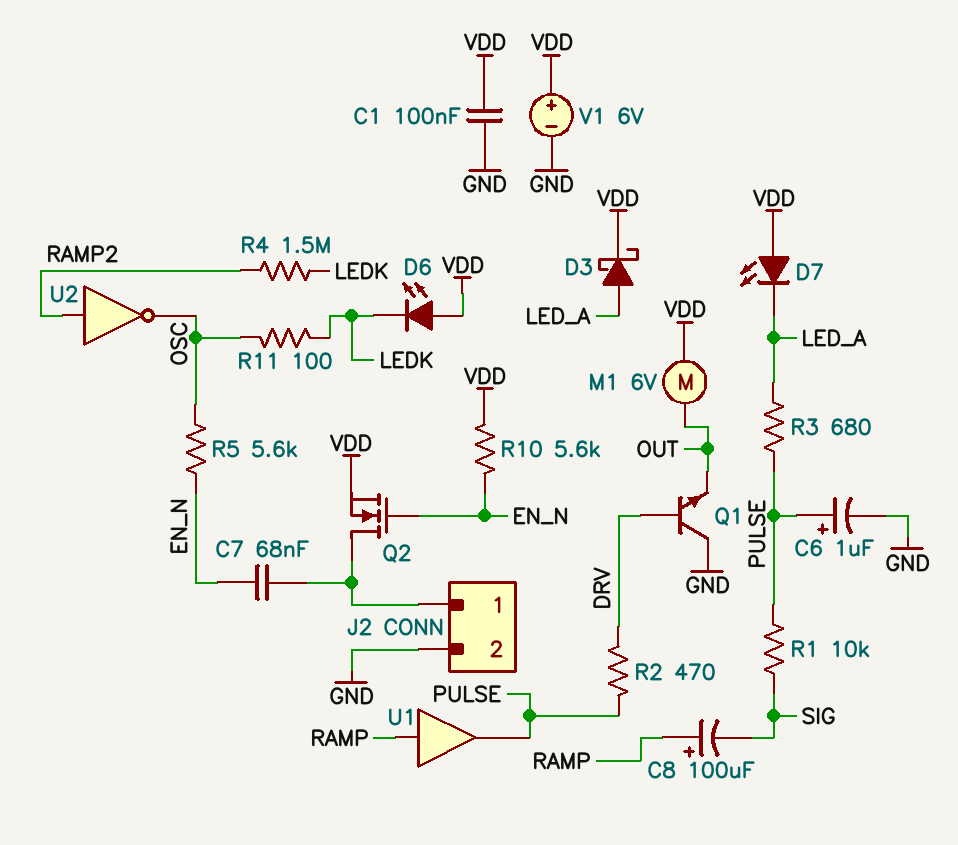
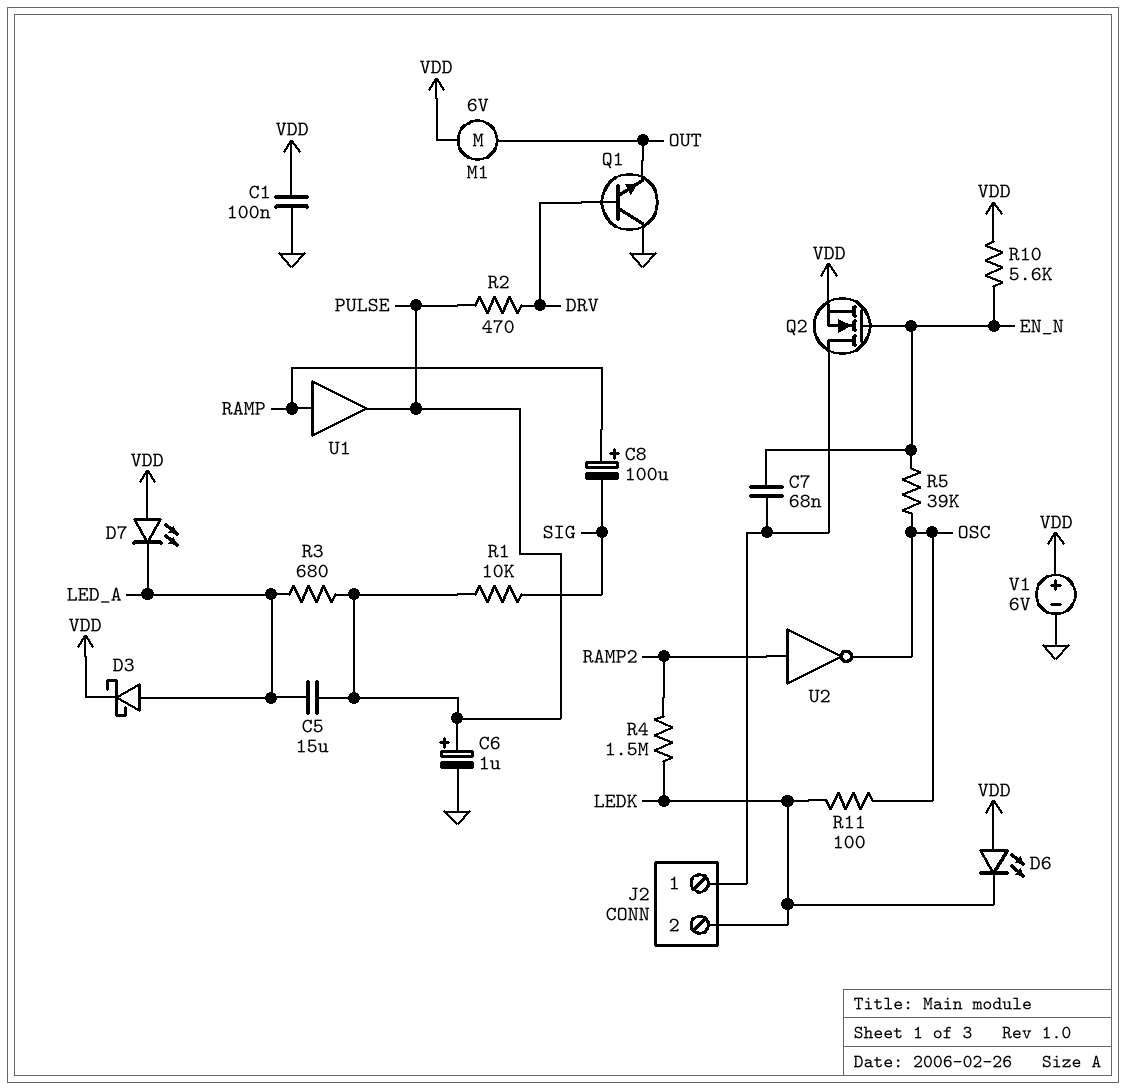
C5: none -> 15uF (LED_A, PULSE)
J2 pin 2: GND -> LEDK
R5: 5.6k (EN_N, OSC) -> 39k (EN_N, OSC)

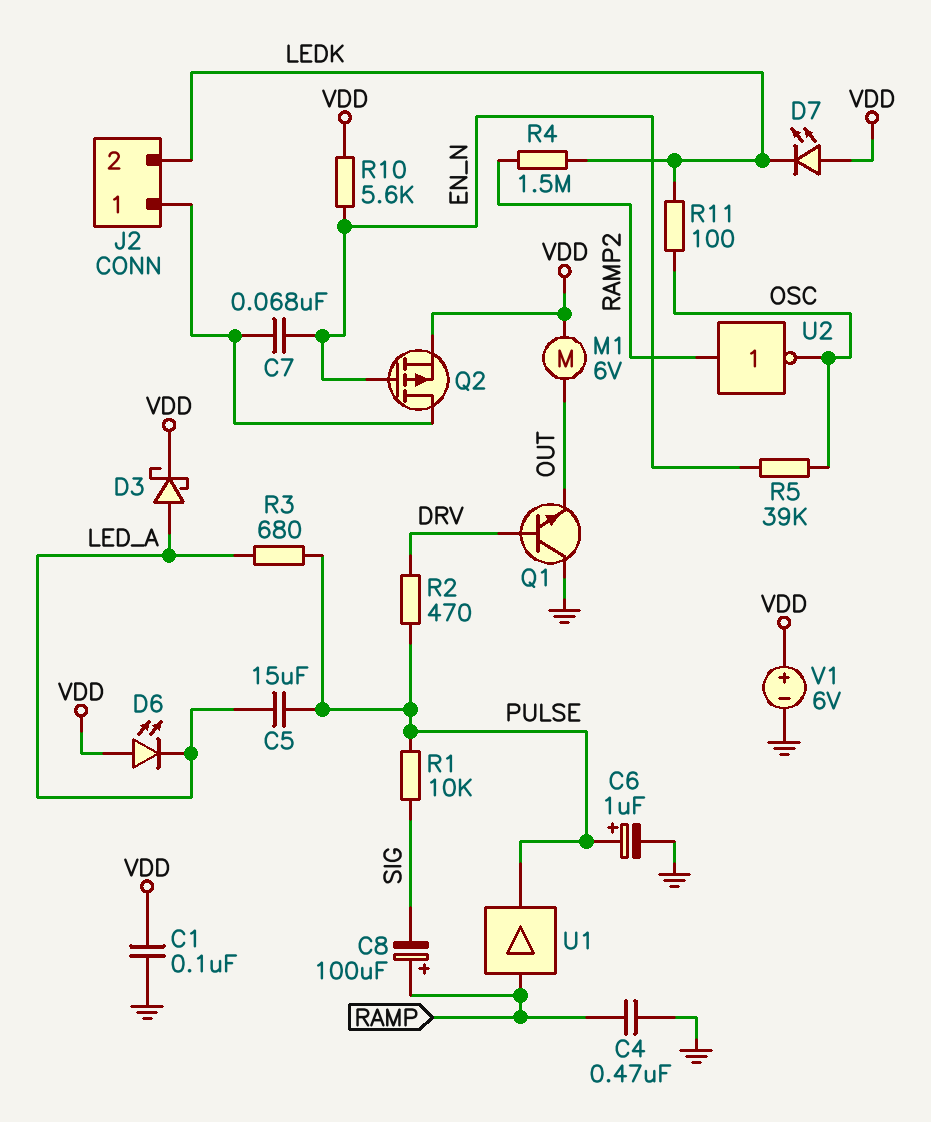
C4: none -> 470nF (GND, RAMP)
D6: LED (A VDD, K LEDK) -> LED (A VDD, K LED_A)
D7: LED (A VDD, K LED_A) -> LED (A VDD, K LEDK)
Q2: NMOS (G EN_N, D J2/1, S VDD) -> PMOS (G EN_N, D J2/1, S VDD)

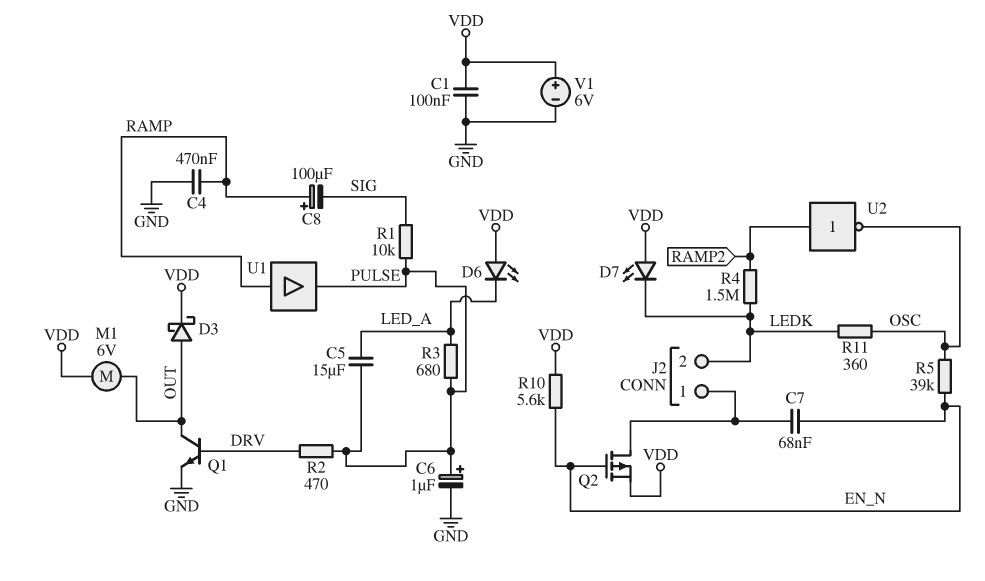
D3: schottky (A LED_A, K VDD) -> schottky (A OUT, K VDD)
Q1: NPN (B DRV, C GND, E OUT) -> NPN (B DRV, C OUT, E GND)
R11: 100 (LEDK, OSC) -> 360 (LEDK, OSC)

